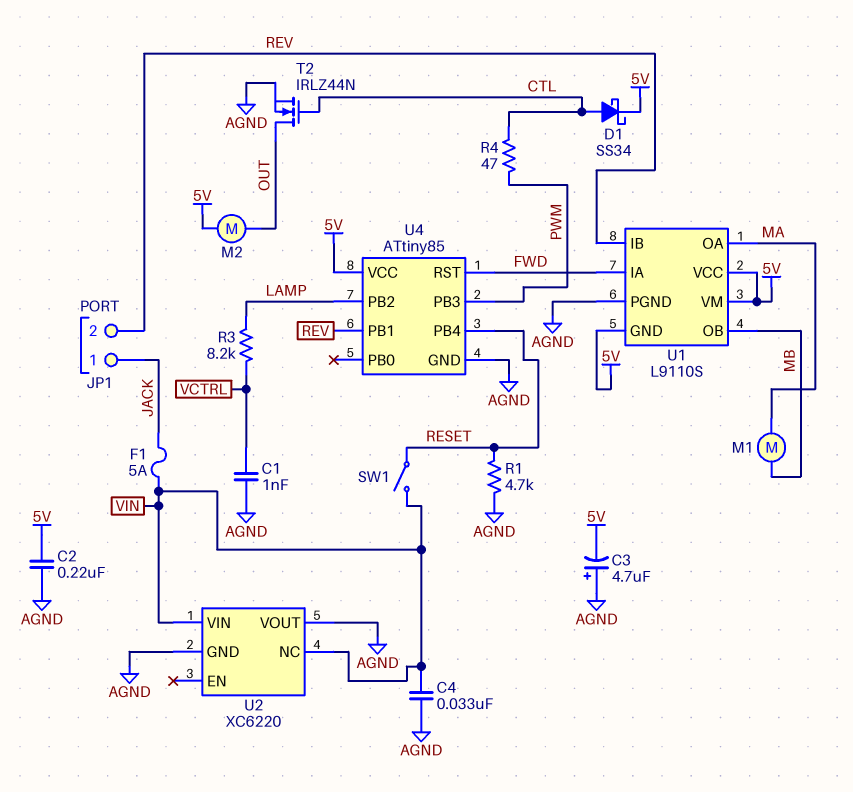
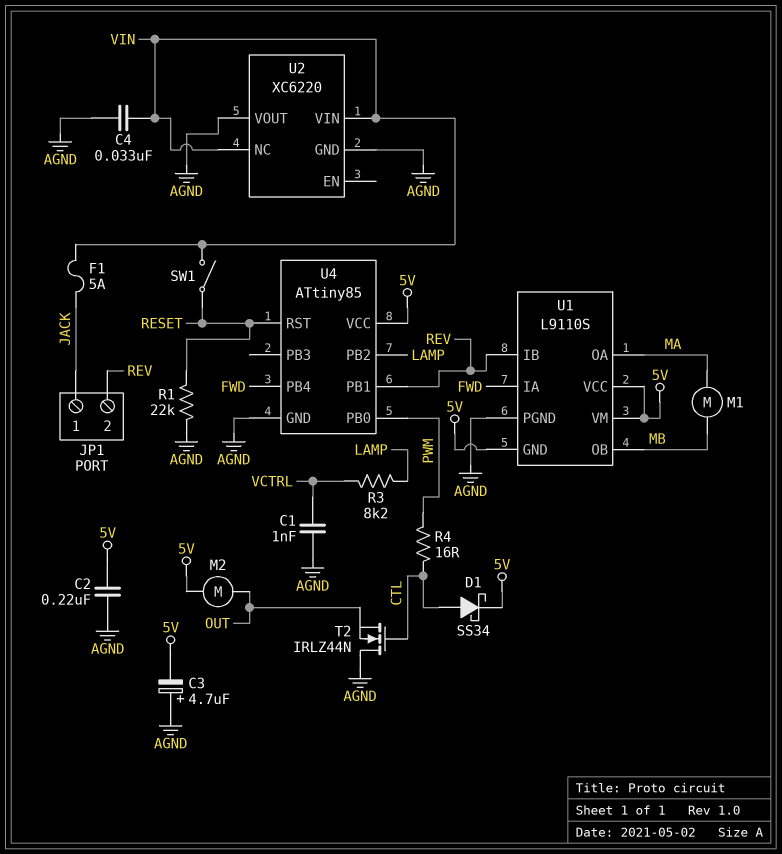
R1: 4.7k (AGND, RESET) -> 22k (AGND, RESET)
R4: 47 (CTL, PWM) -> 16 (CTL, PWM)
T2: NMOS IRLZ44N (G CTL, D OUT, S AGND) -> NMOS IRLZ44N (G CTL, D AGND, S OUT)
U4 pin PB0: none -> PWM
U4 pin PB3: PWM -> none
U4 pin PB4: RESET -> FWD
U4 pin RST: FWD -> RESET

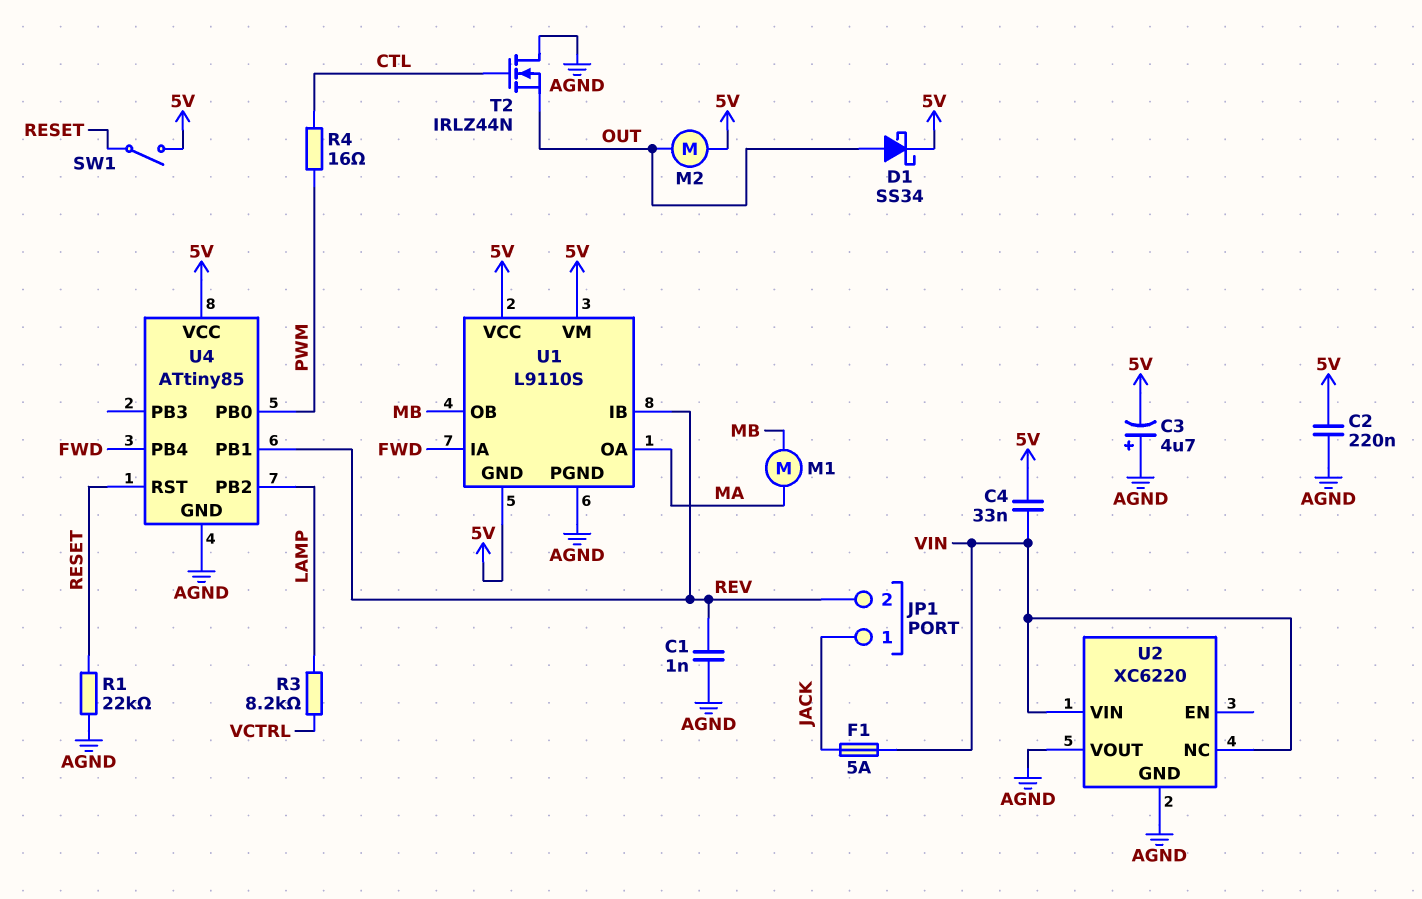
C1: 1nF (AGND, VCTRL) -> 1nF (AGND, REV)
C4: 33nF (AGND, VIN) -> 33nF (5V, VIN)
D1: schottky SS34 (A CTL, K 5V) -> schottky SS34 (A OUT, K 5V)
SW1: switch (RESET, VIN) -> switch (5V, RESET)

